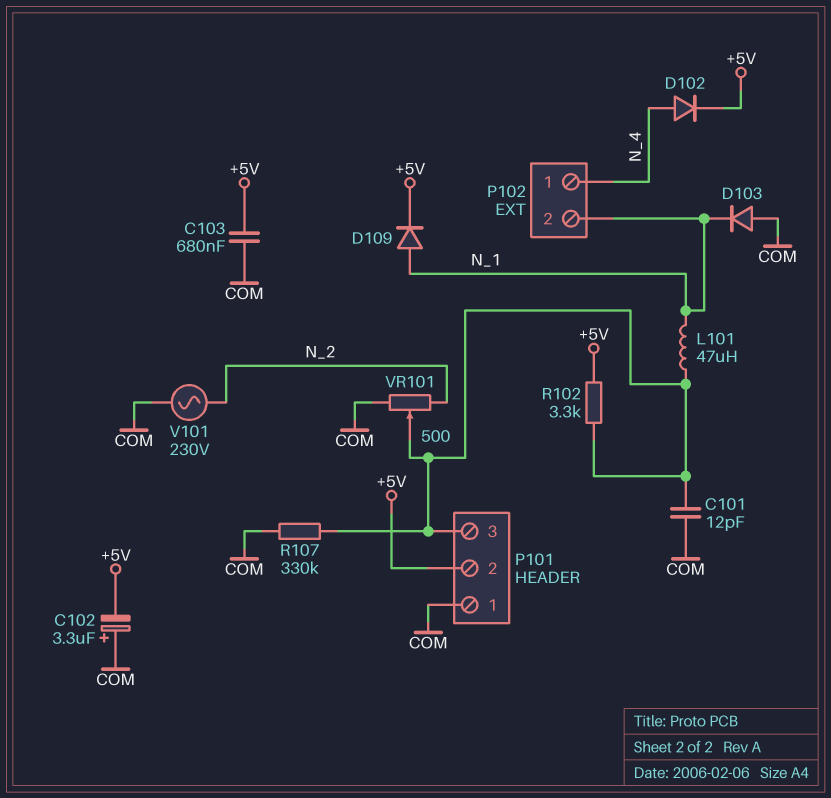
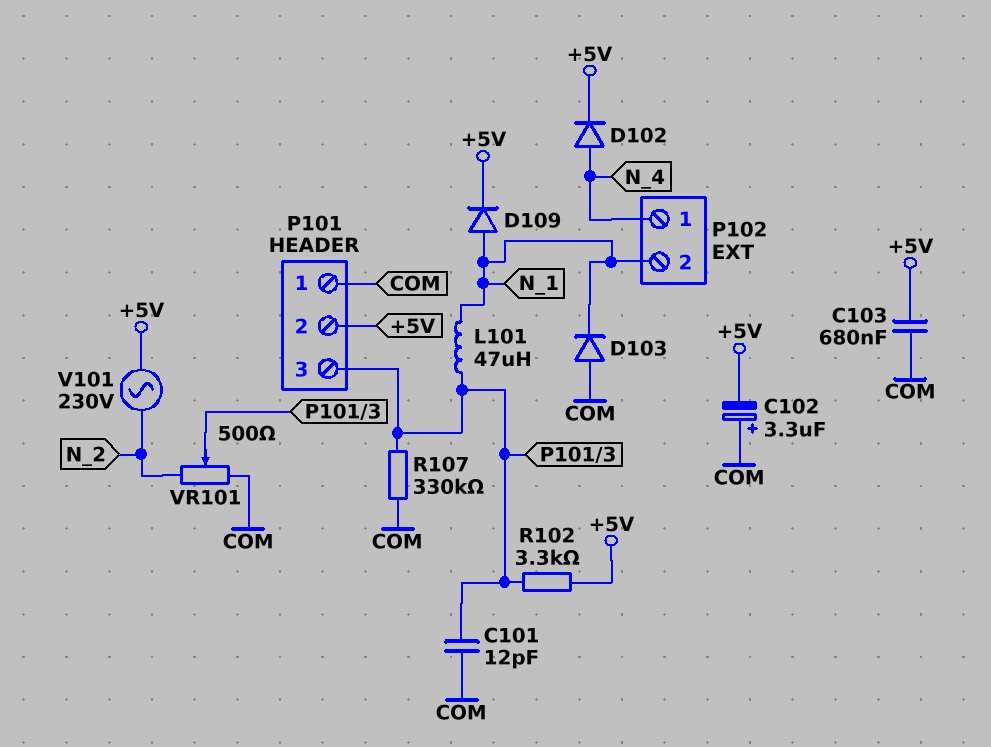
V101: AC 230V (COM, N_2) -> AC 230V (+5V, N_2)

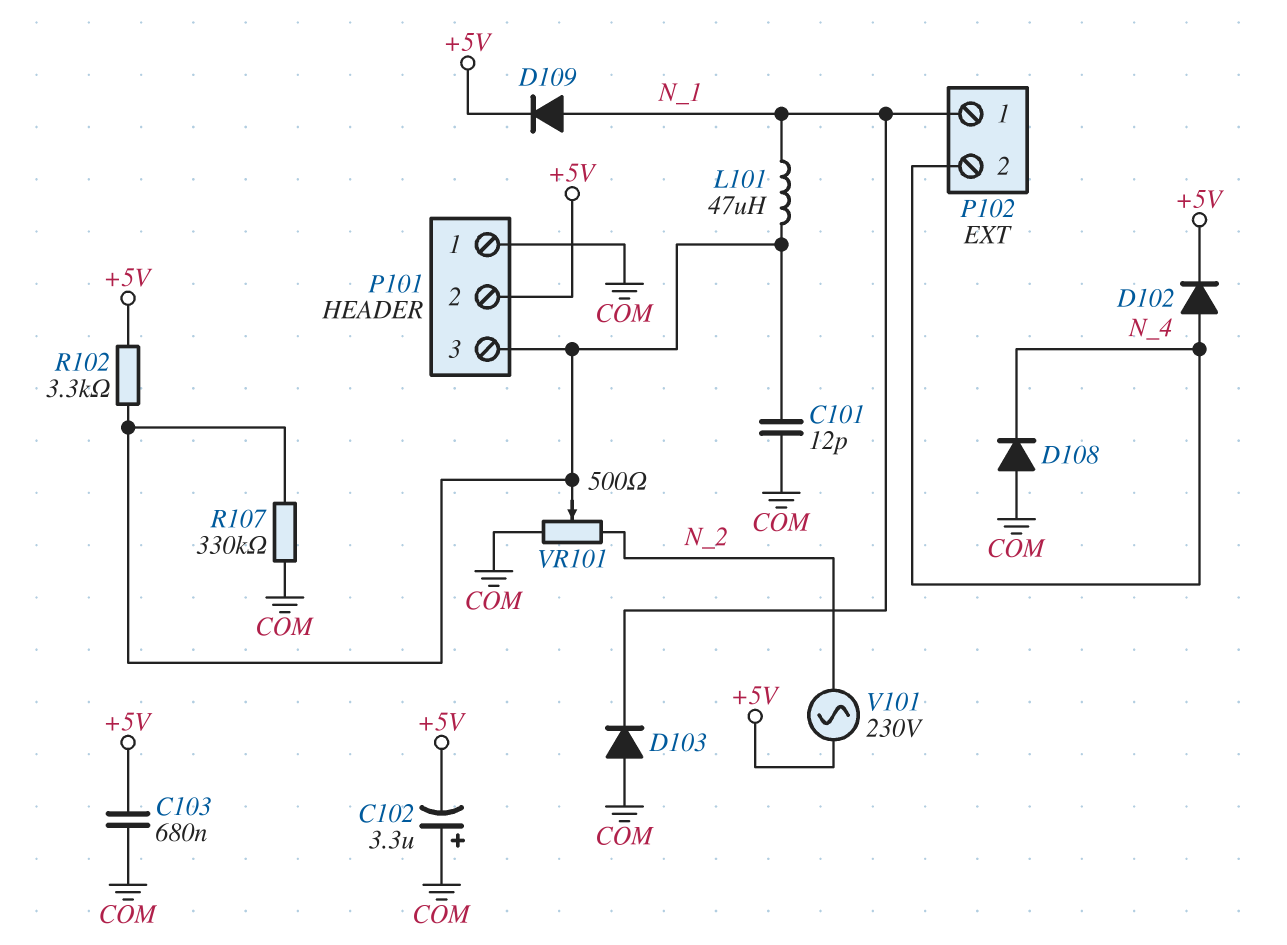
D108: none -> diode (A COM, K N_4)
P102 pin 1: N_4 -> N_1
P102 pin 2: N_1 -> N_4

